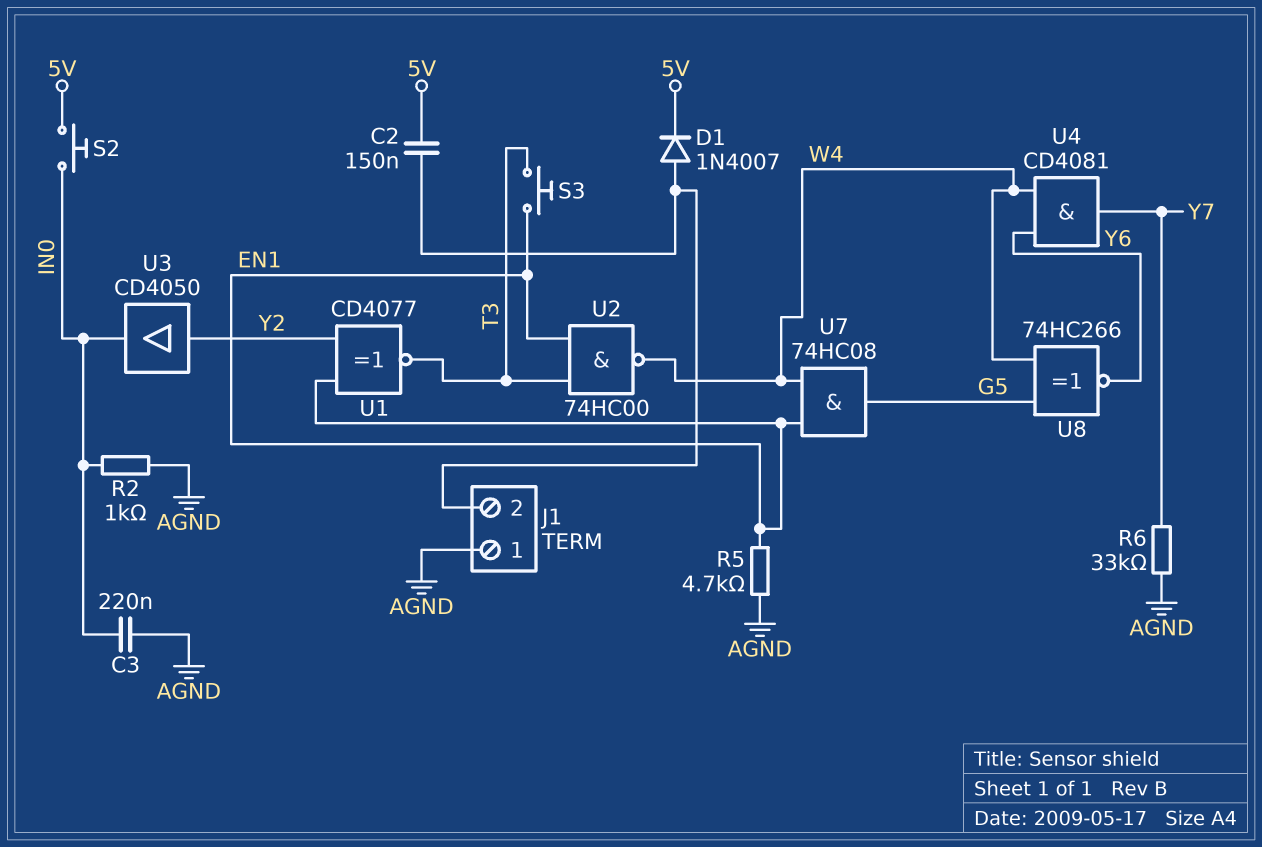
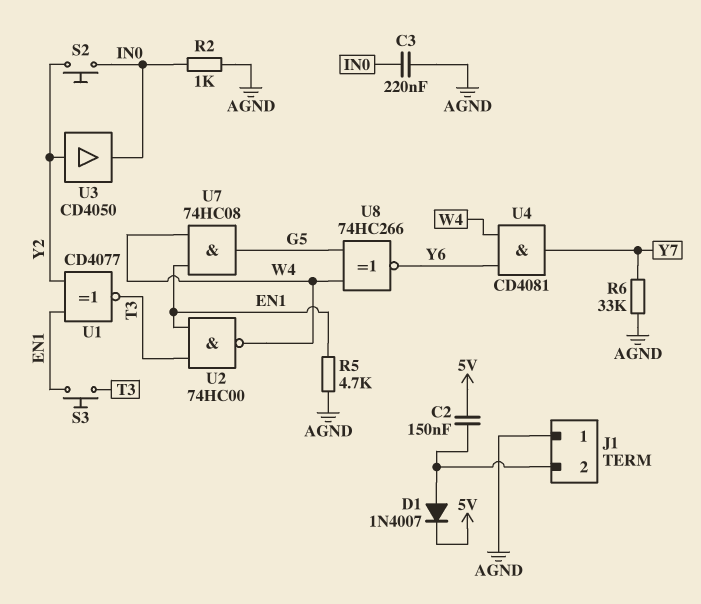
S2: button (5V, IN0) -> button (IN0, Y2)

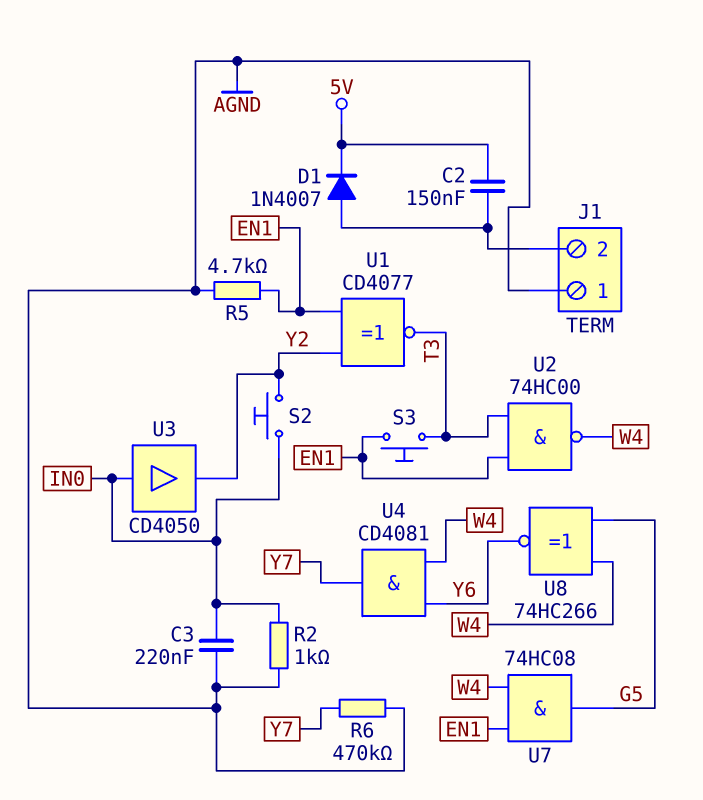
R6: 33k (AGND, Y7) -> 470k (AGND, Y7)
U3: buffer CD4050 (in Y2, out IN0) -> buffer CD4050 (in IN0, out Y2)

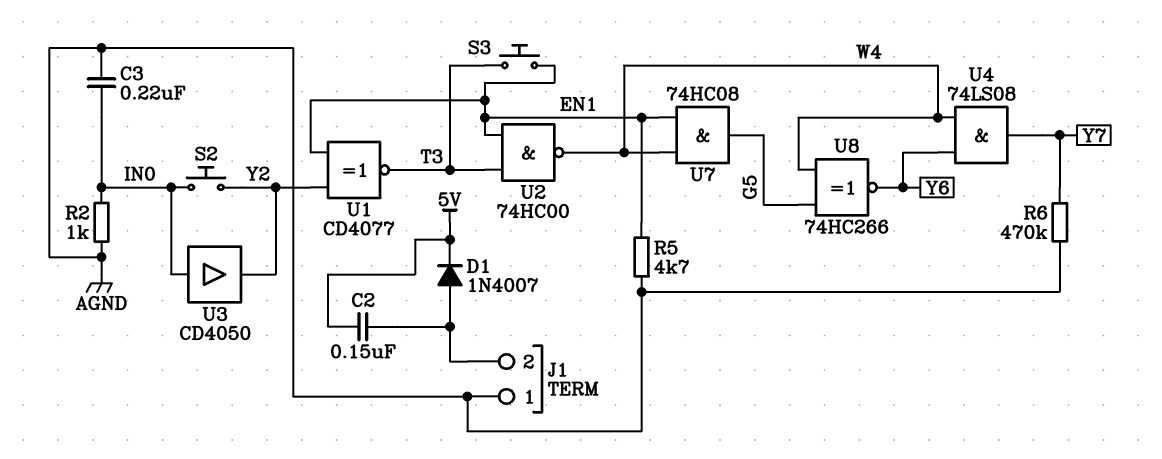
U4: AND CD4081 (in W4, in Y6, out Y7) -> AND 74LS08 (in W4, in Y6, out Y7)

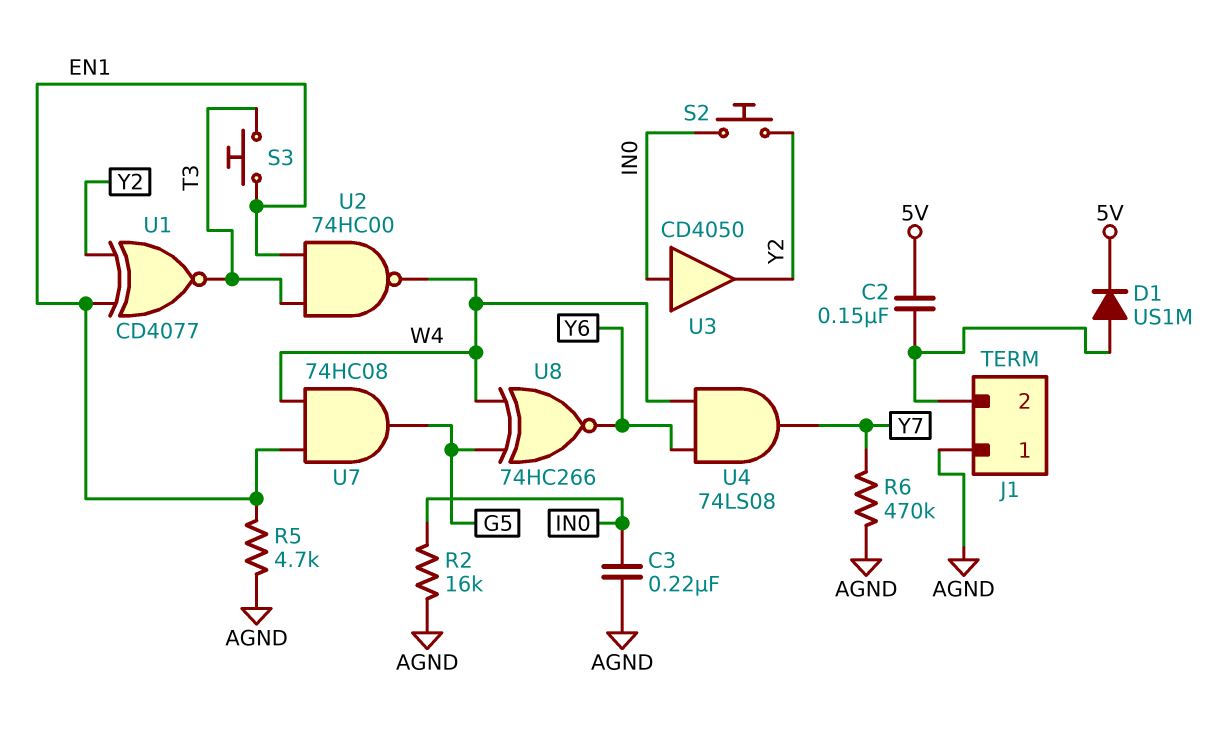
D1: diode 1N4007 (A J1/2, K 5V) -> diode US1M (A J1/2, K 5V)
R2: 1k (AGND, IN0) -> 16k (AGND, IN0)

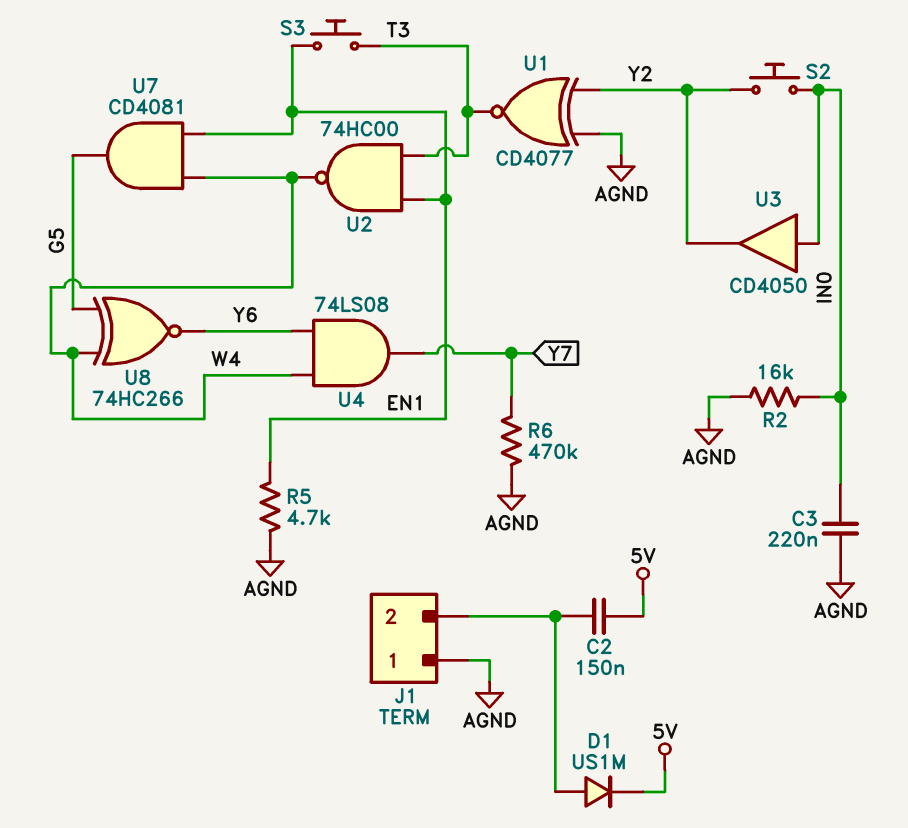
U1: XNOR CD4077 (in EN1, in Y2, out T3) -> XNOR CD4077 (in AGND, in Y2, out T3)
U7: AND 74HC08 (in EN1, in W4, out G5) -> AND CD4081 (in EN1, in W4, out G5)

